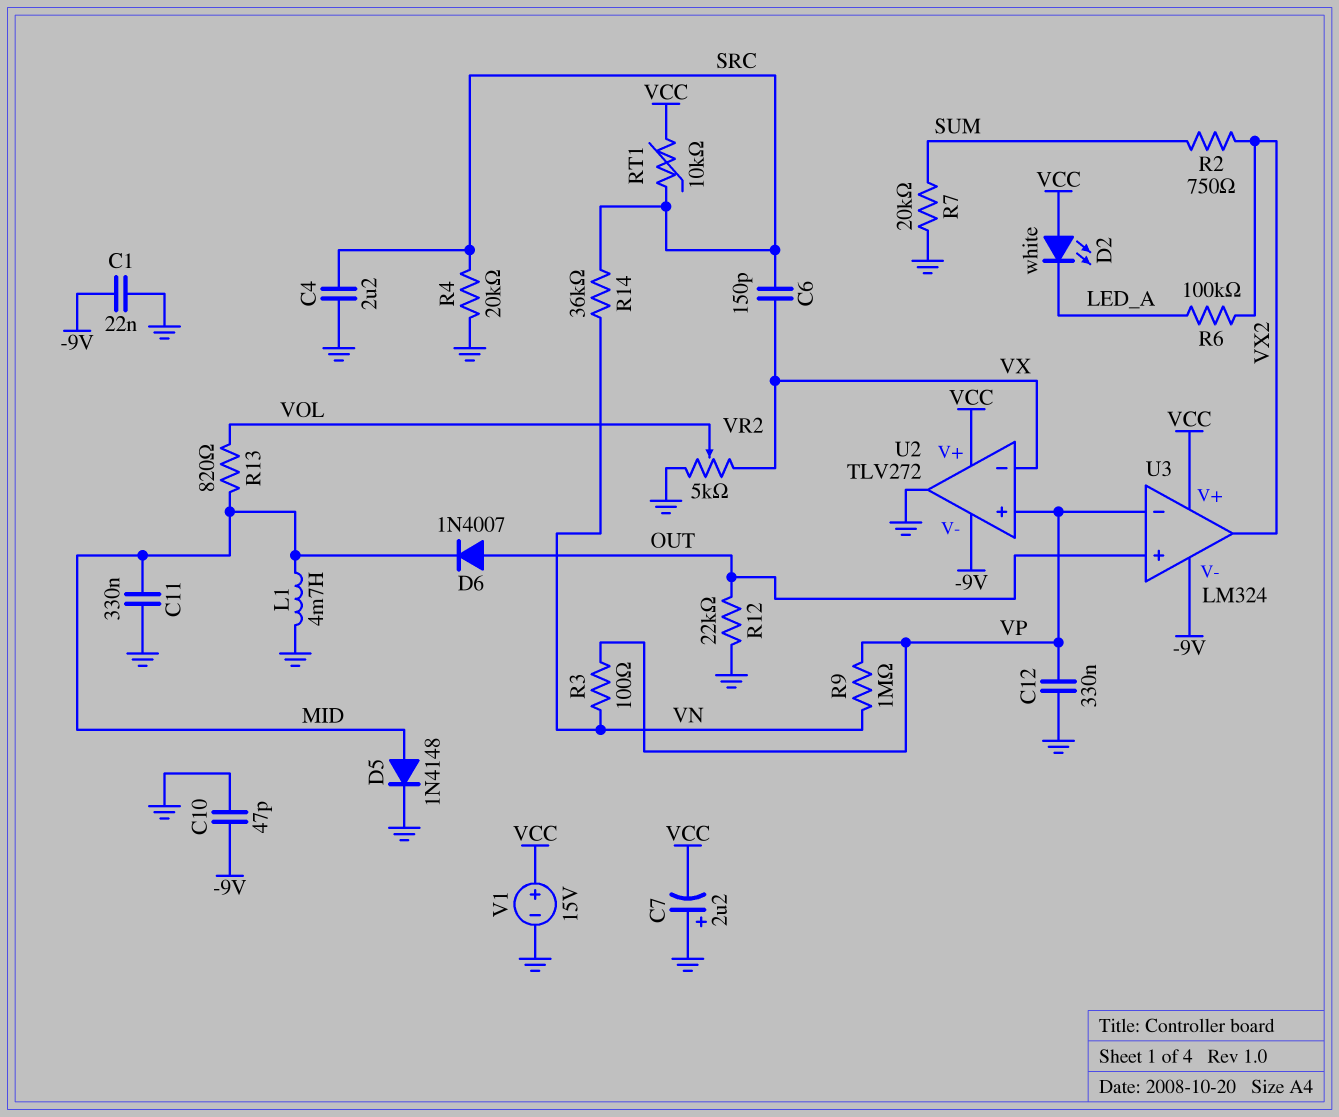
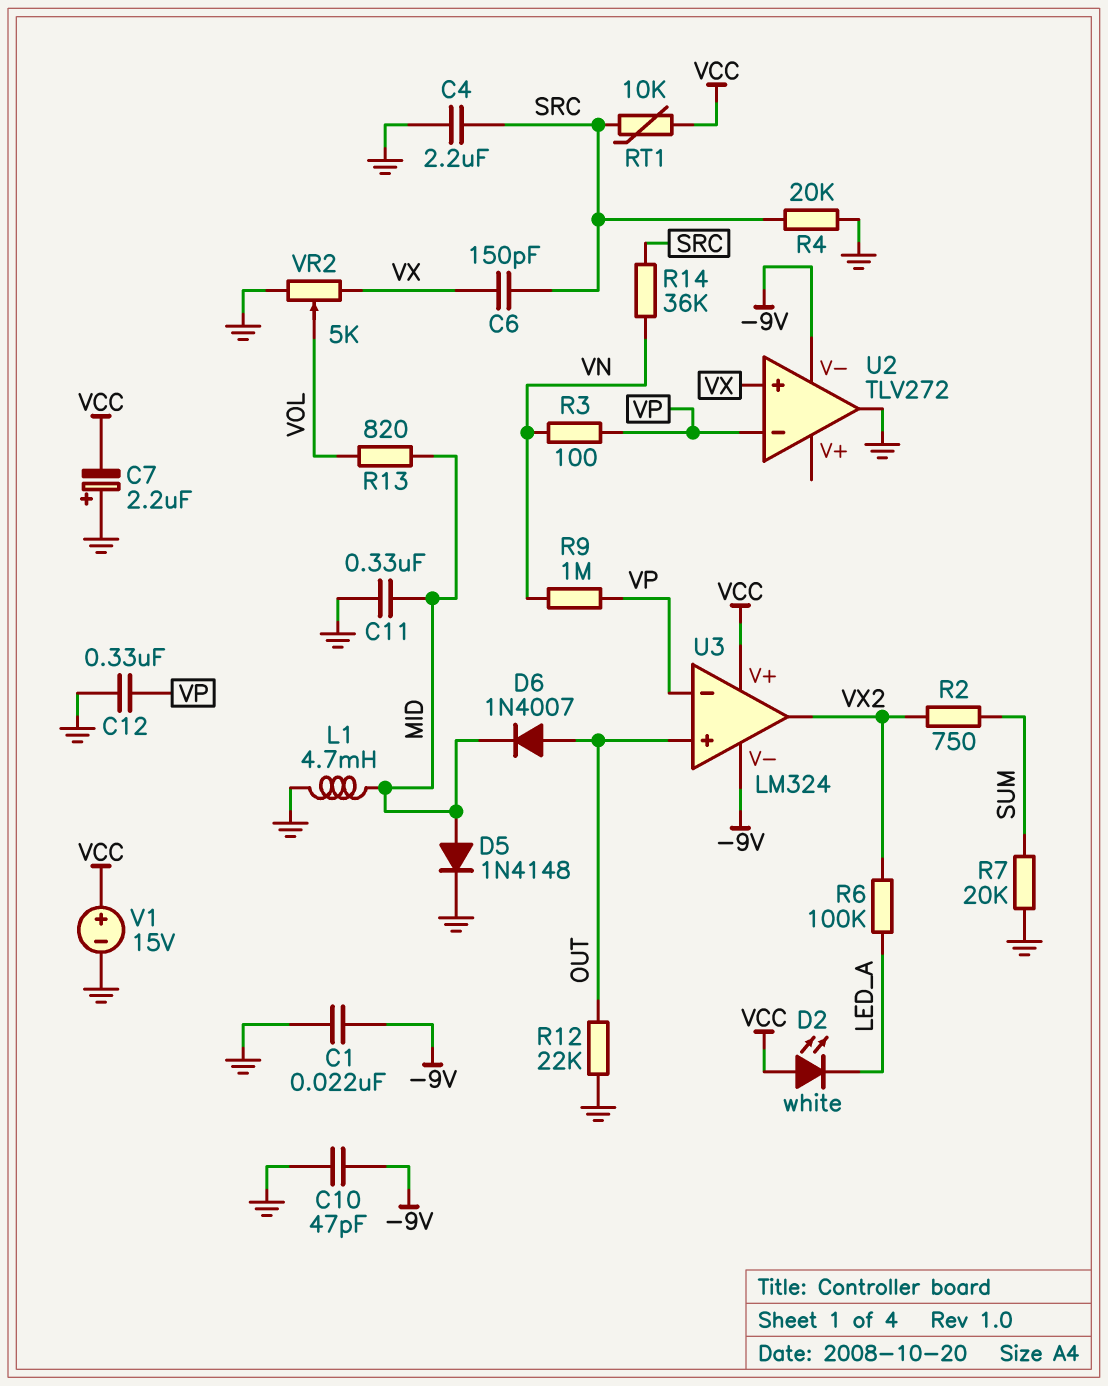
U2 pin V+: VCC -> none
U2 pin in+: VP -> VX
U2 pin in-: VX -> VP

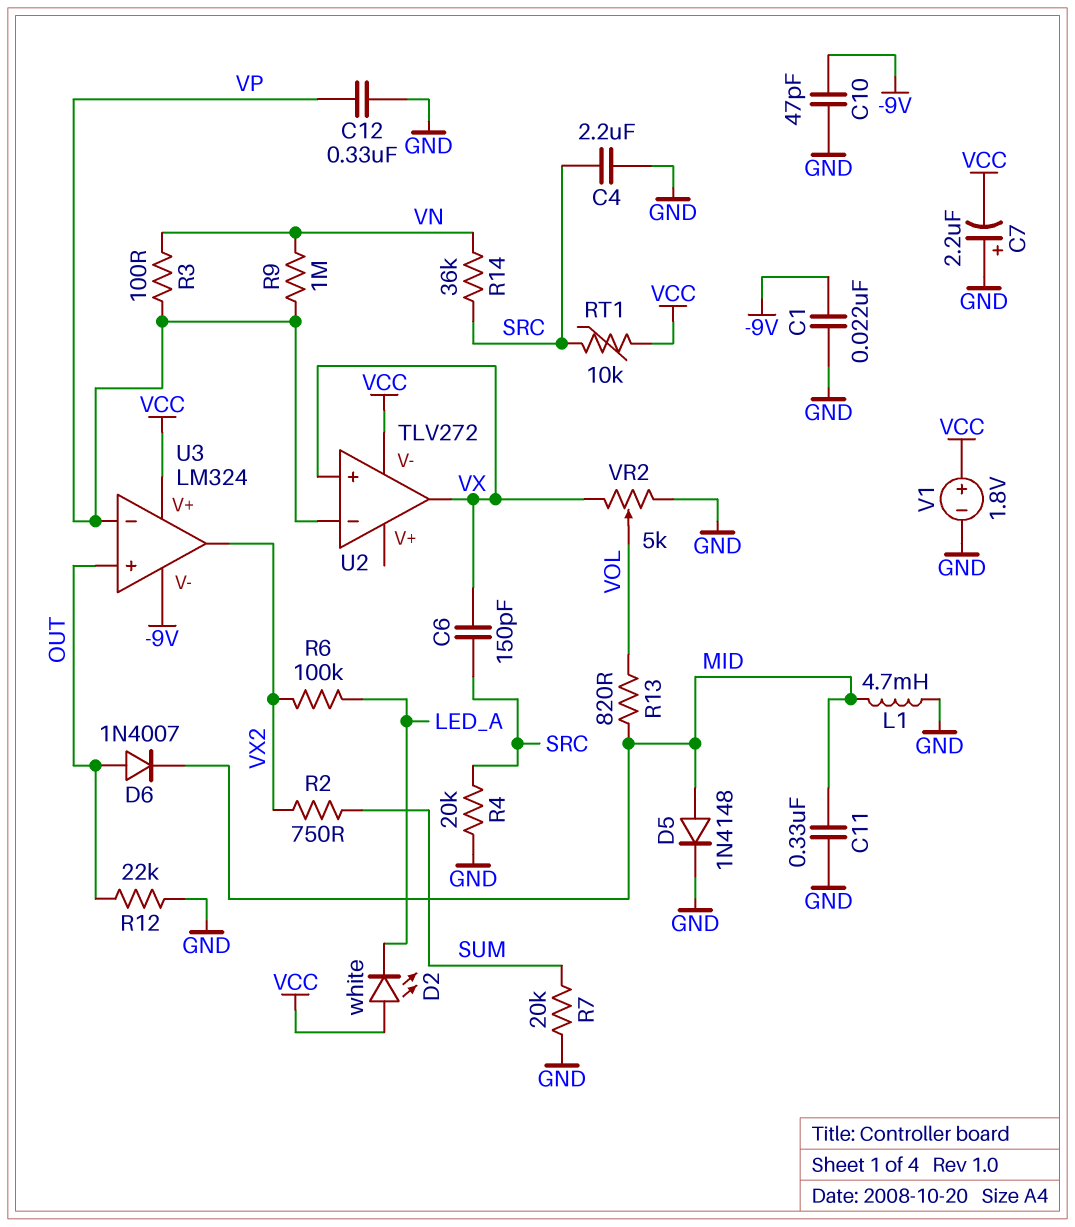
U2 pin V-: -9V -> VCC
U2 pin out: GND -> VX
V1: 15V (plus VCC, minus GND) -> 1.8V (plus VCC, minus GND)

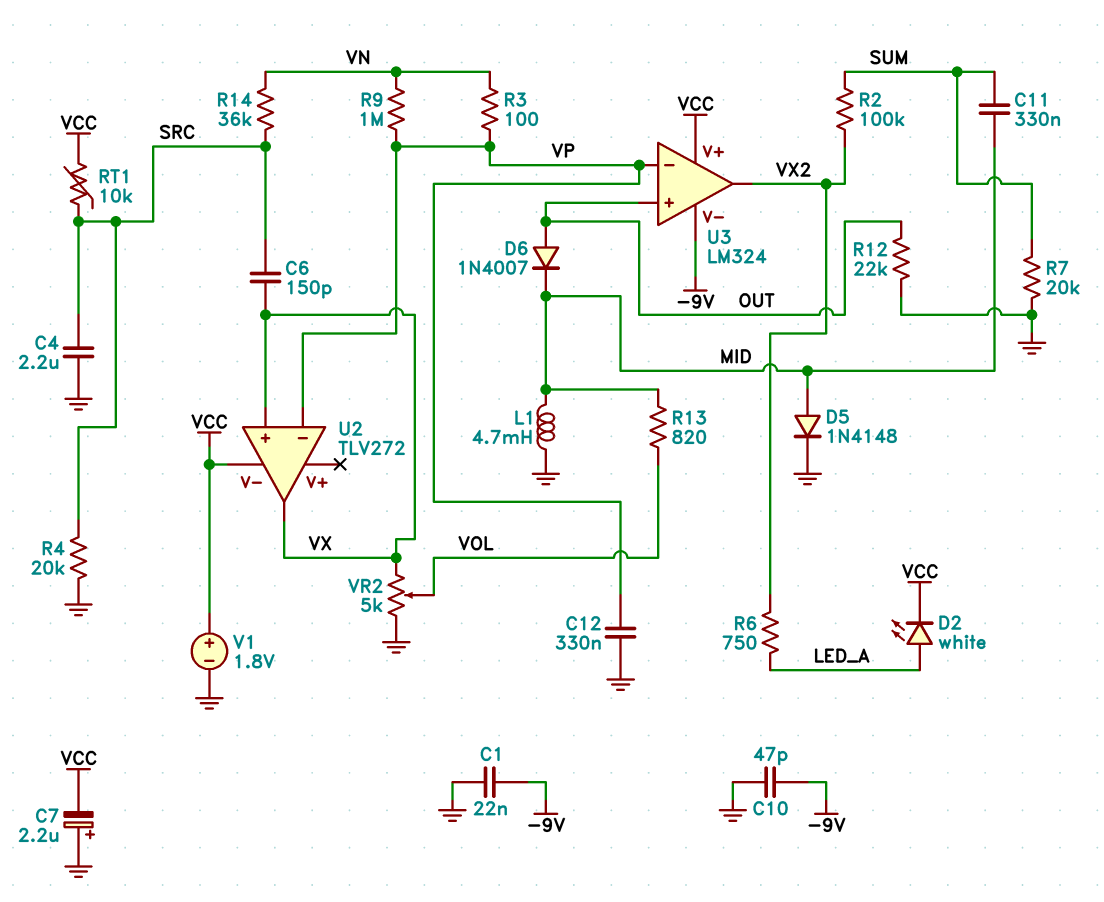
C11: 330nF (GND, MID) -> 330nF (MID, SUM)
D2: LED white (A VCC, K LED_A) -> LED white (A LED_A, K VCC)
R2: 750 (SUM, VX2) -> 100k (SUM, VX2)
R6: 100k (LED_A, VX2) -> 750 (LED_A, VX2)

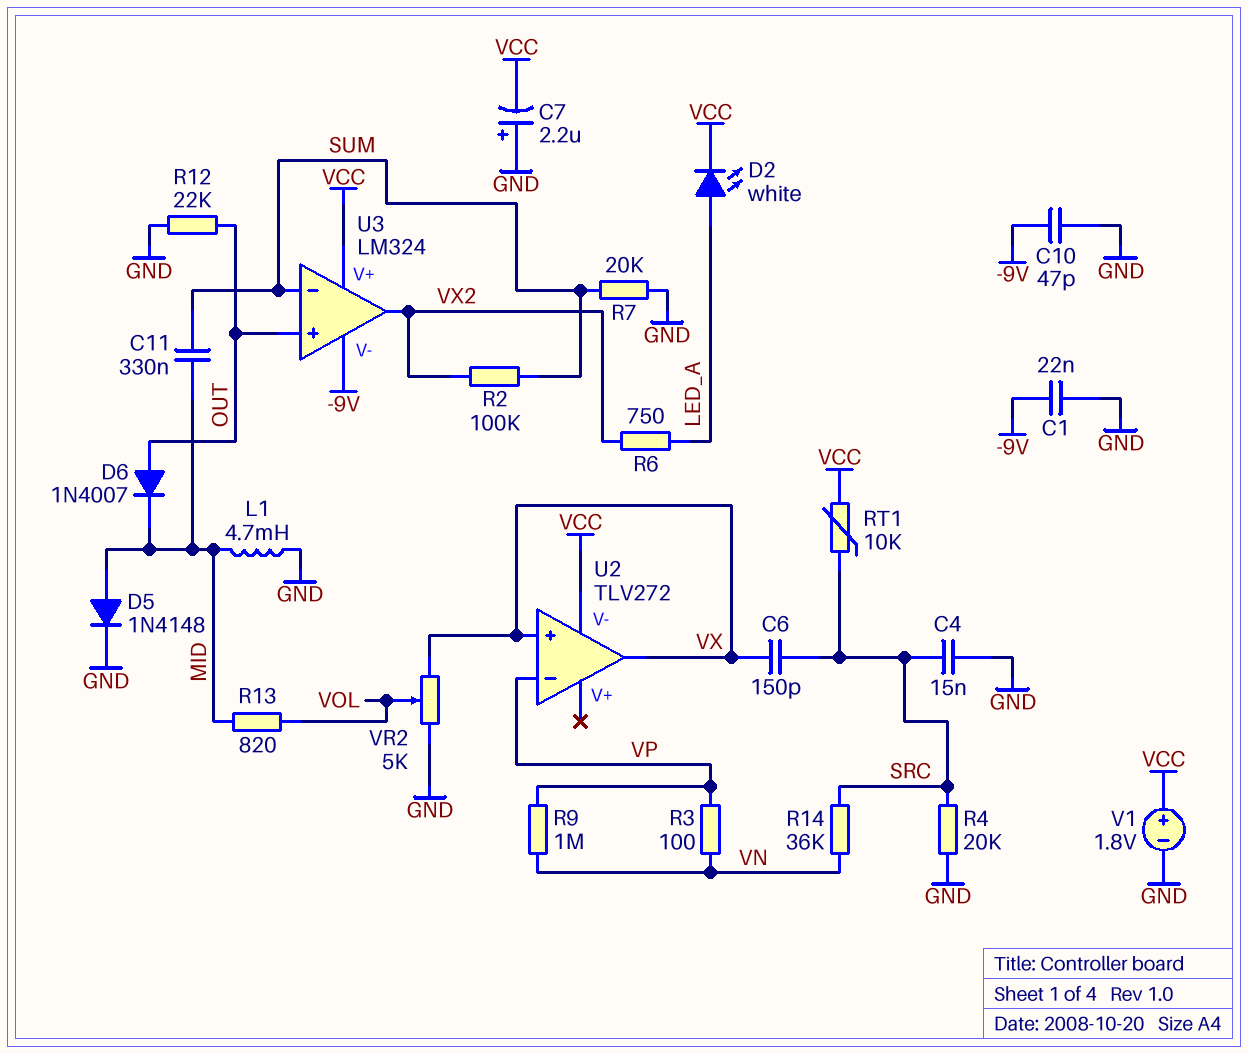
C4: 2.2uF (GND, SRC) -> 15nF (GND, SRC)
C12: 330nF (GND, VP) -> none
U3 pin in-: VP -> SUM

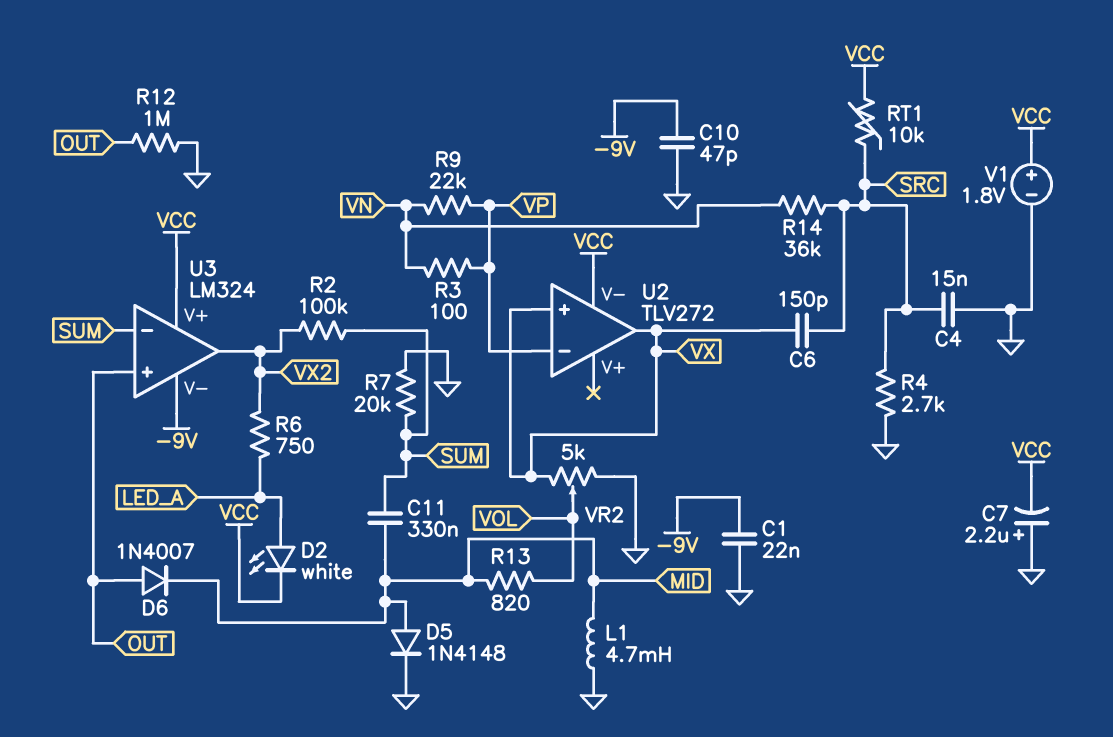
R4: 20k (GND, SRC) -> 2.7k (GND, SRC)
R9: 1M (VN, VP) -> 22k (VN, VP)
R12: 22k (GND, OUT) -> 1M (GND, OUT)

